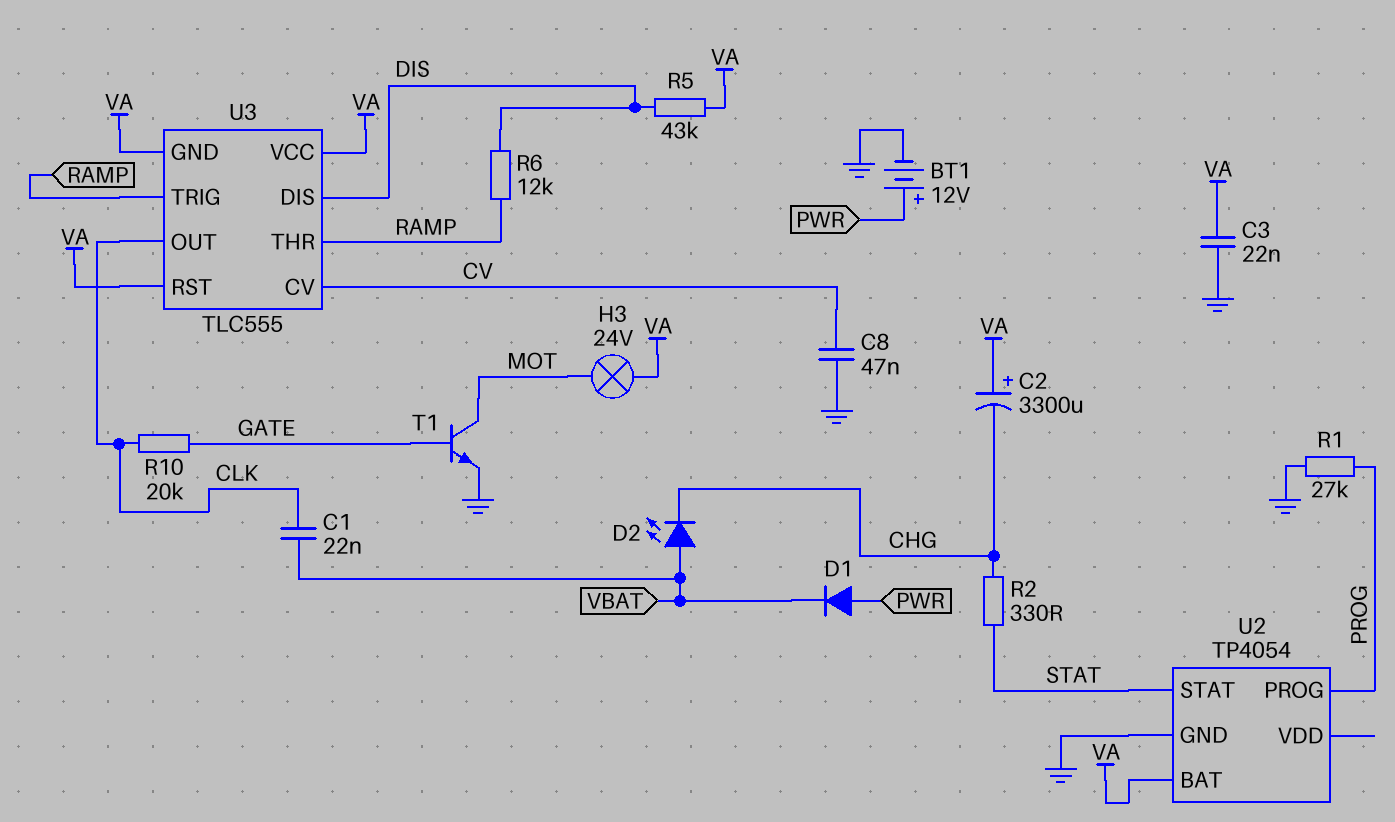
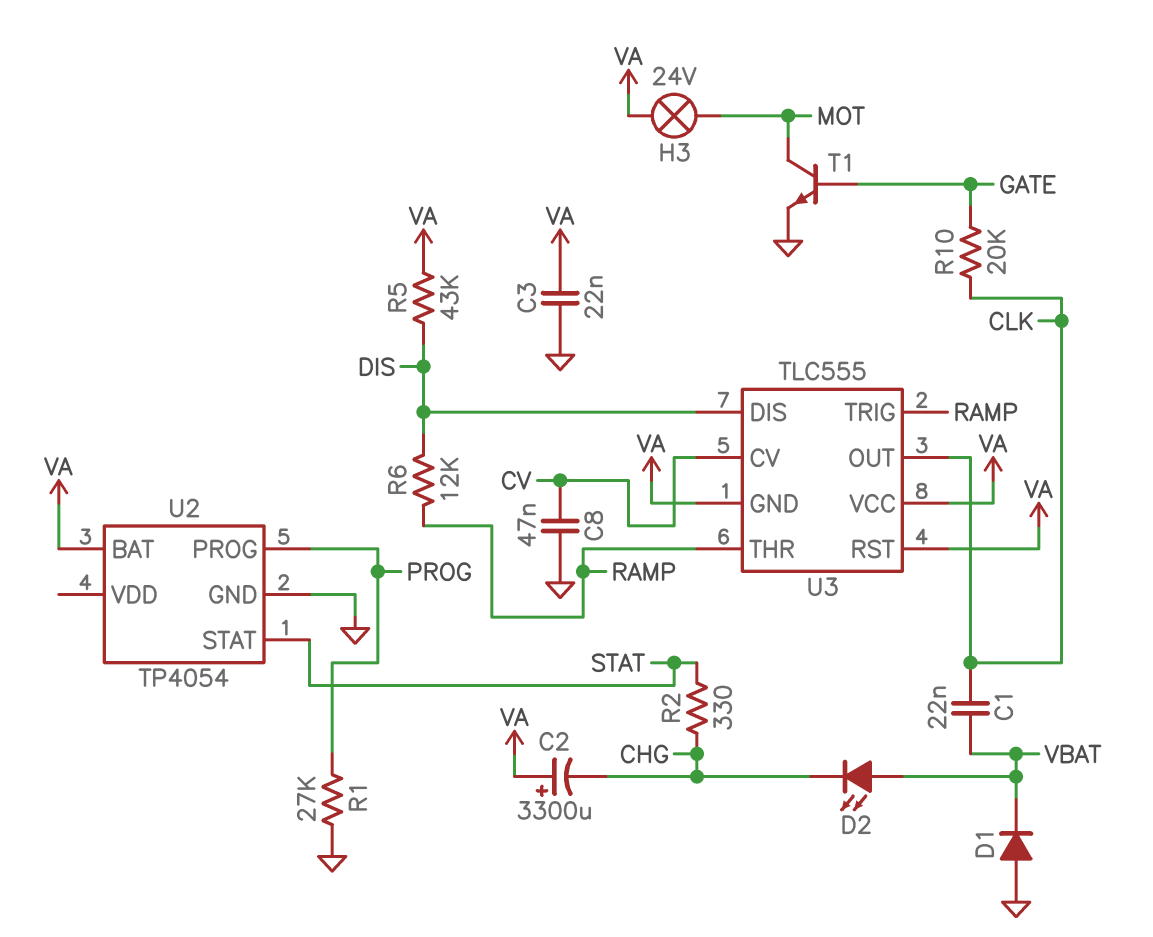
BT1: 12V (plus PWR, minus GND) -> none
D1: diode (A PWR, K VBAT) -> diode (A GND, K VBAT)

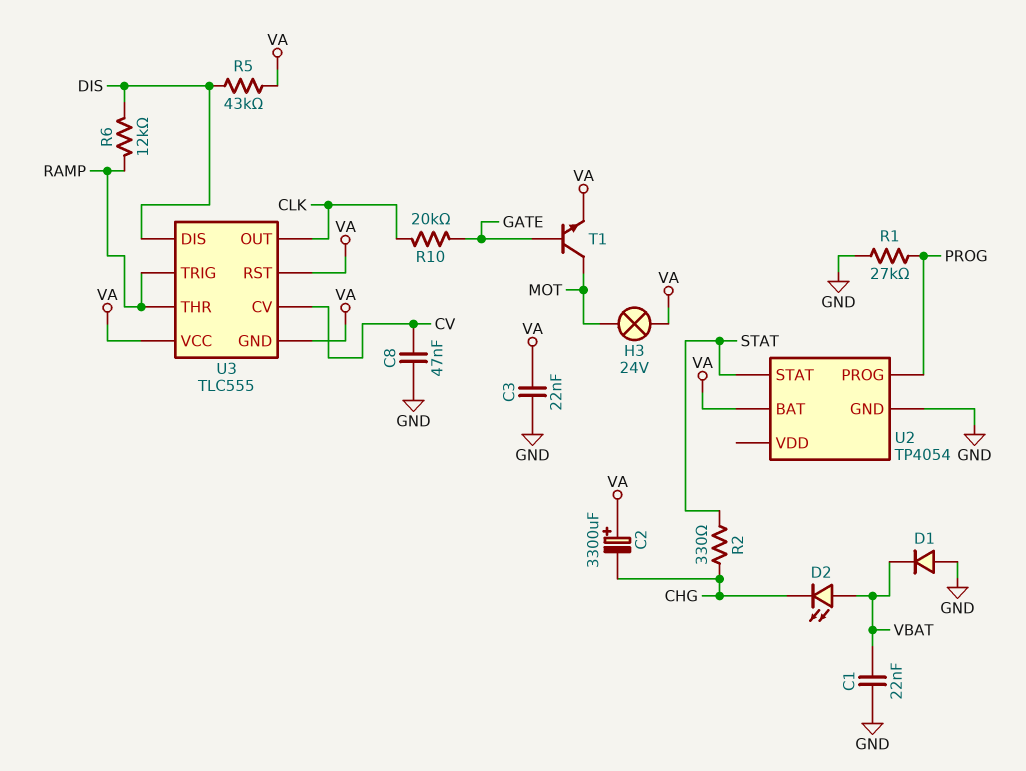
C1: 22nF (CLK, VBAT) -> 22nF (GND, VBAT)
T1: NPN (B GATE, C MOT, E GND) -> NPN (B GATE, C MOT, E VA)

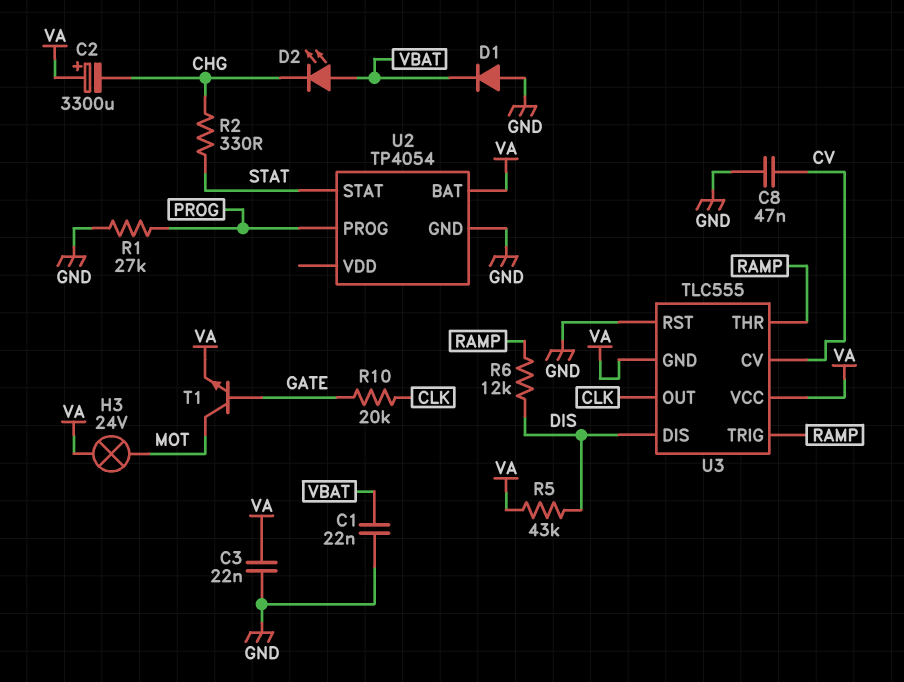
U3 pin RST: VA -> GND

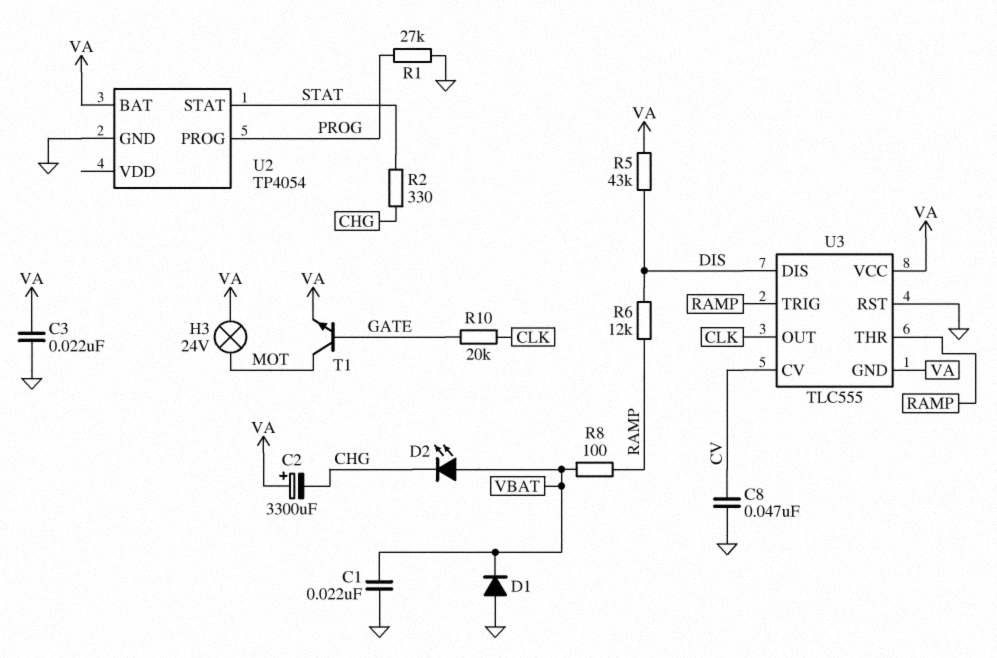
R8: none -> 100 (RAMP, VBAT)

